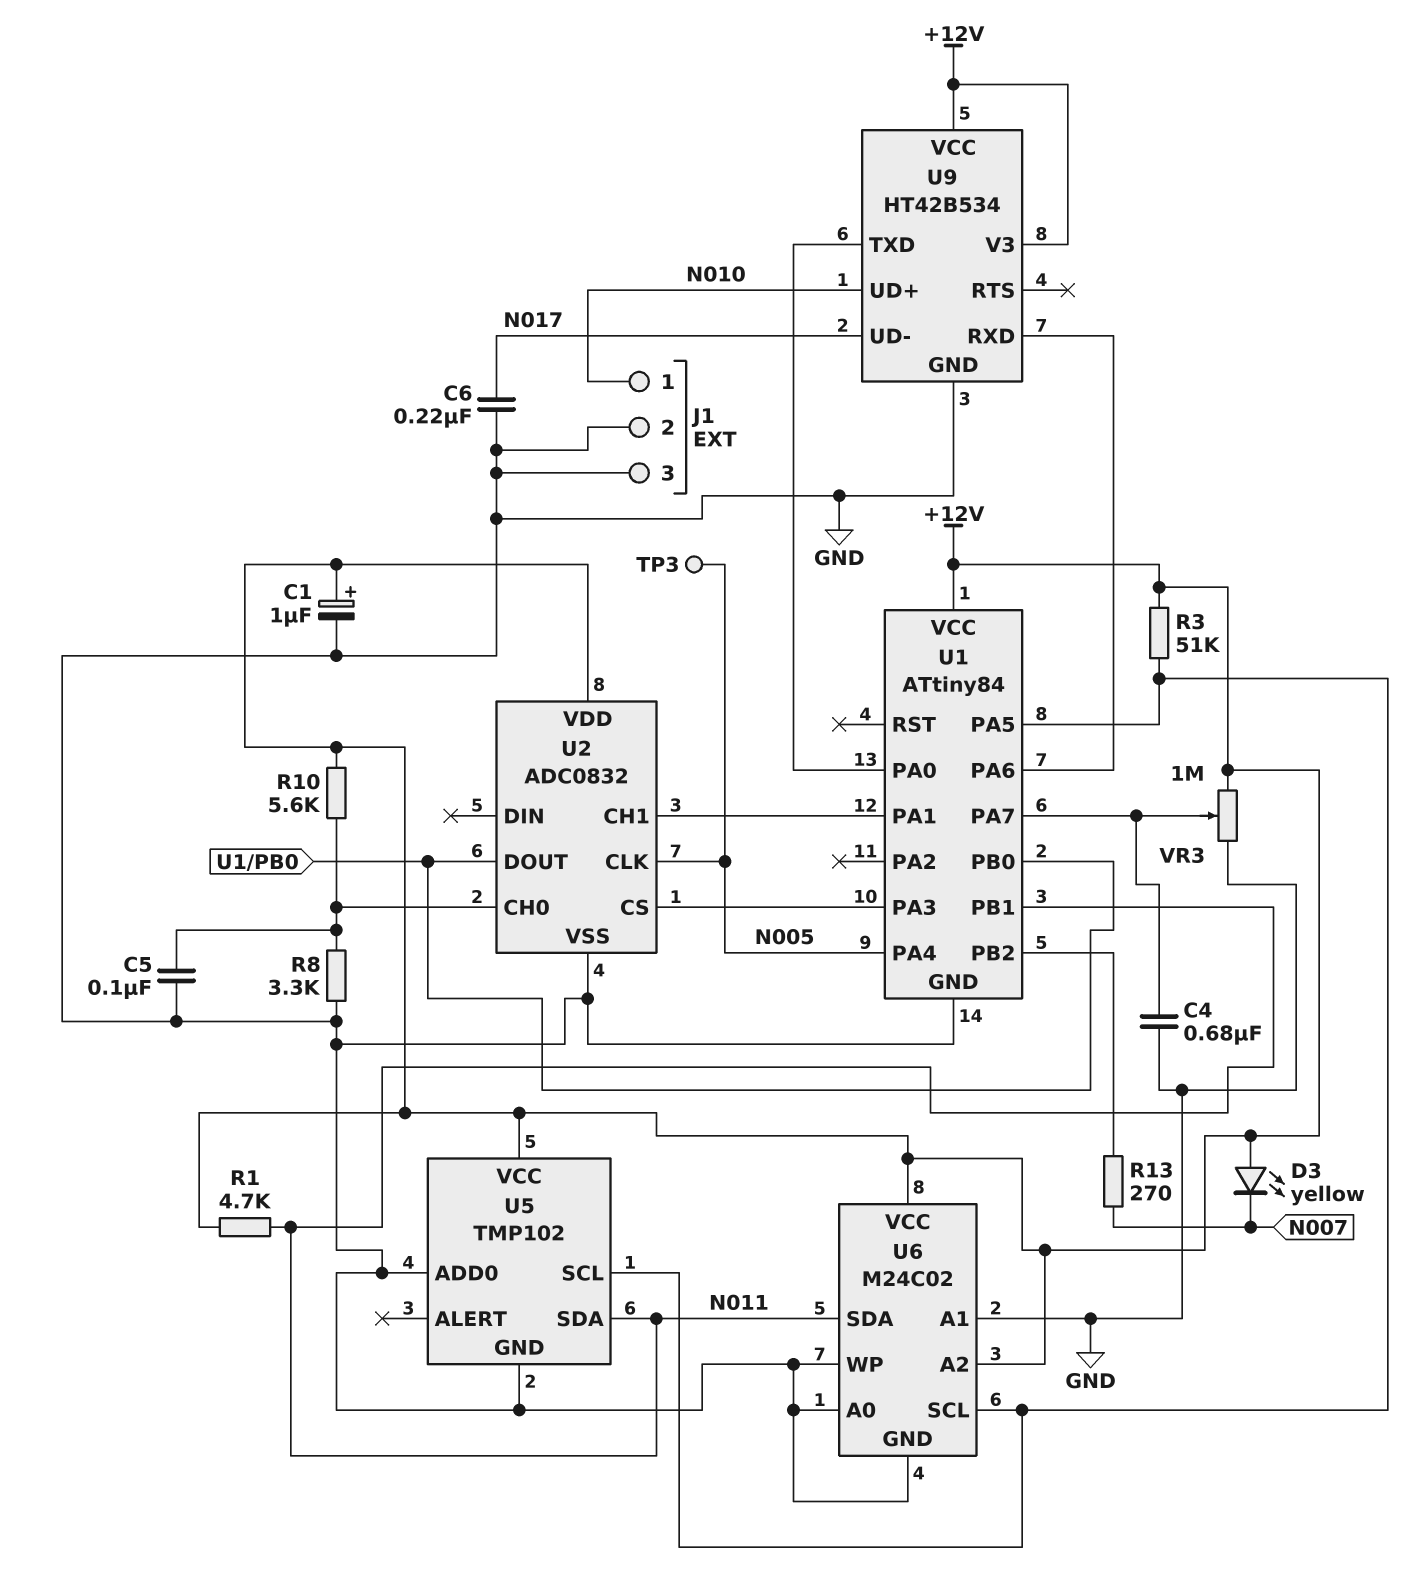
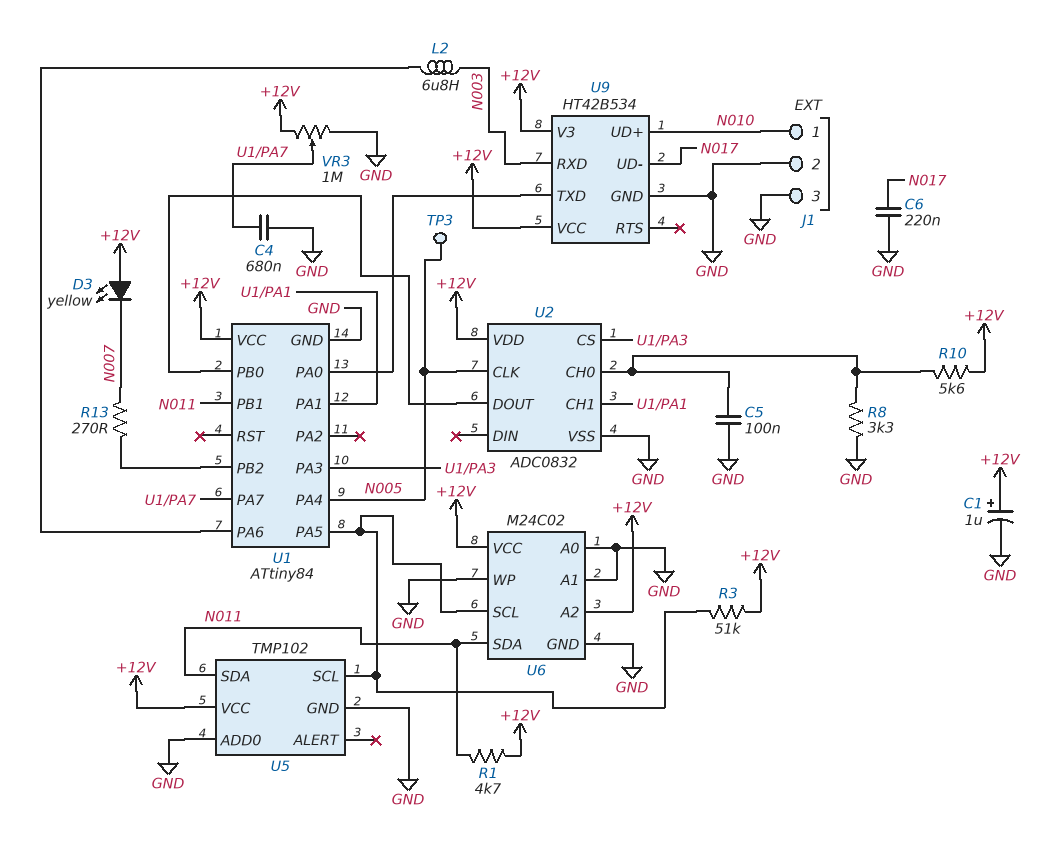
L2: none -> 6.8uH (N003, U1/PA6)
U9 pin RXD: U1/PA6 -> N003

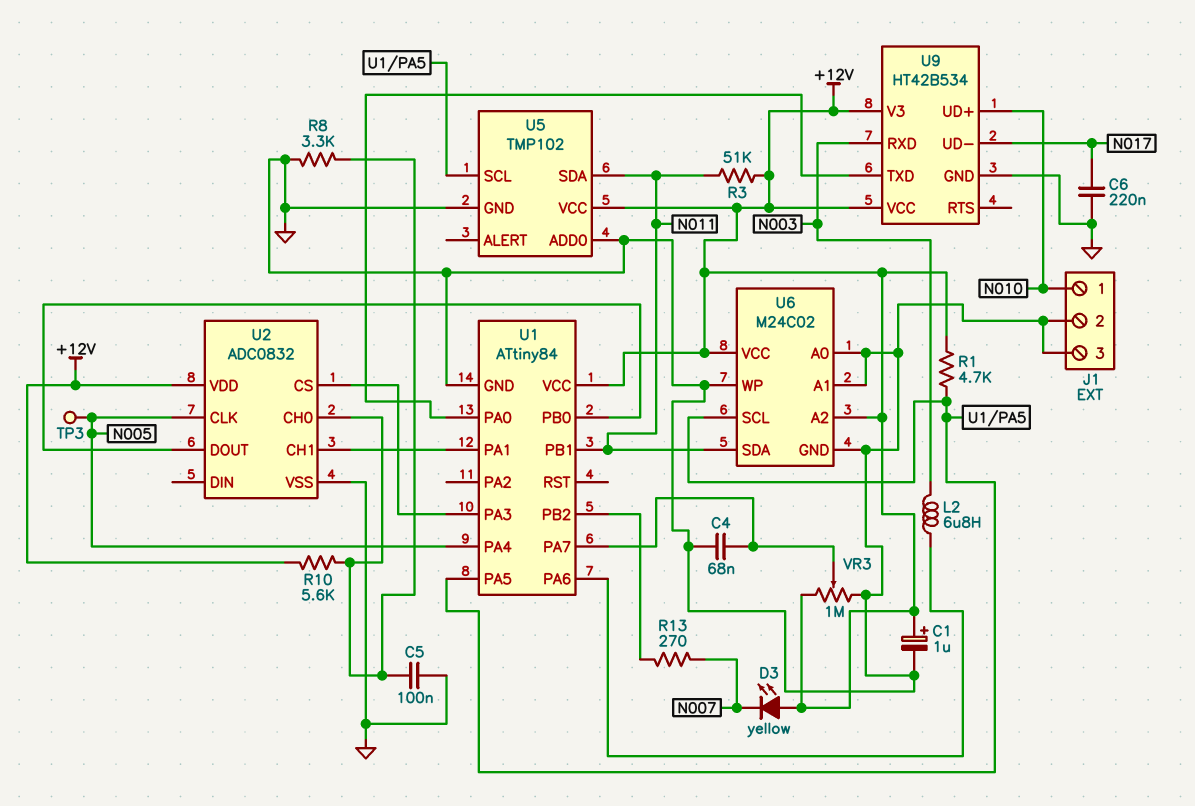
C4: 680nF (GND, U1/PA7) -> 68nF (GND, U1/PA7)
R1: 4.7k (+12V, N011) -> 4.7k (+12V, U1/PA5)
R3: 51k (+12V, U1/PA5) -> 51k (+12V, N011)

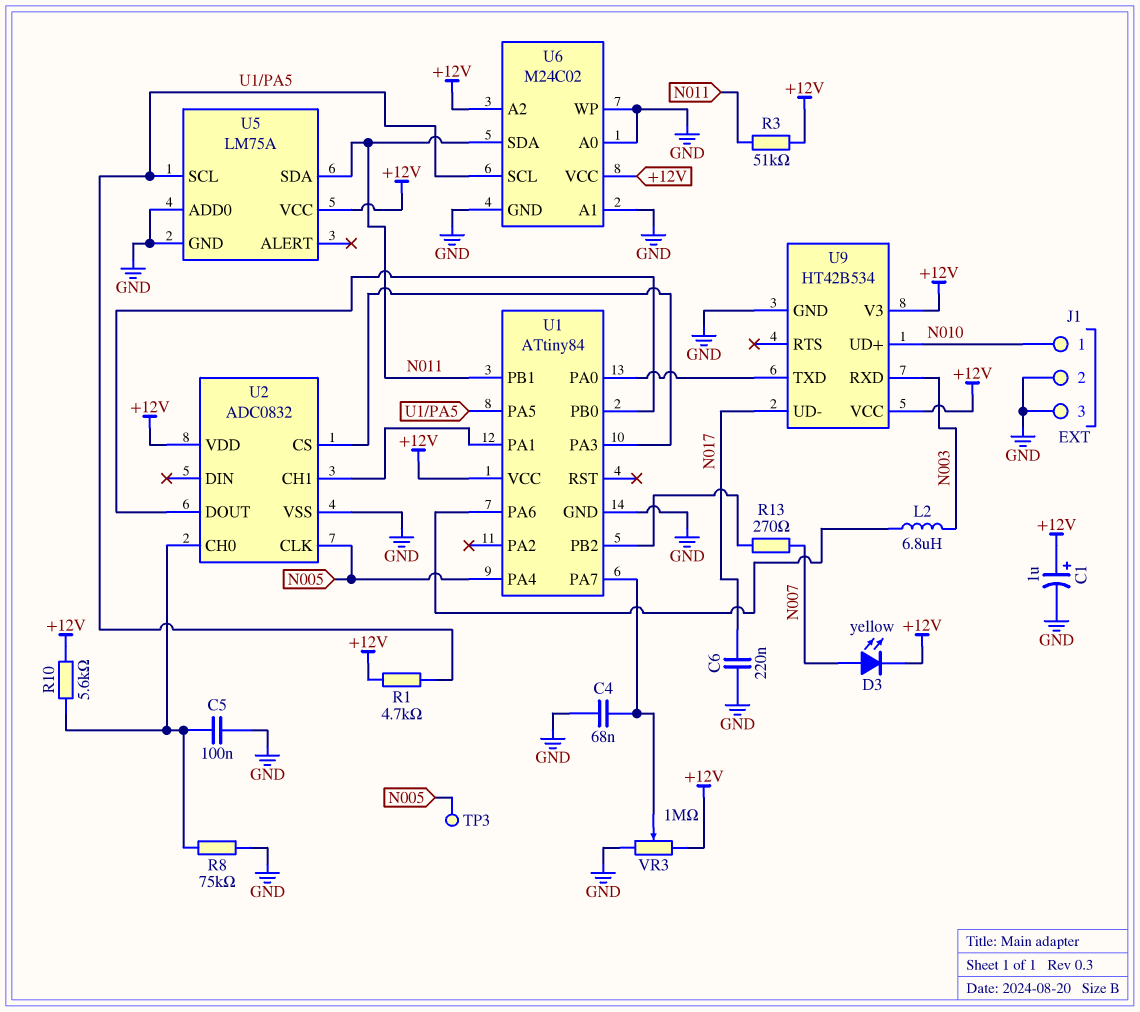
D3: LED yellow (A +12V, K N007) -> LED yellow (A N007, K +12V)
R8: 3.3k (GND, U2/CH0) -> 75k (GND, U2/CH0)
U5: TMP102 -> LM75A

